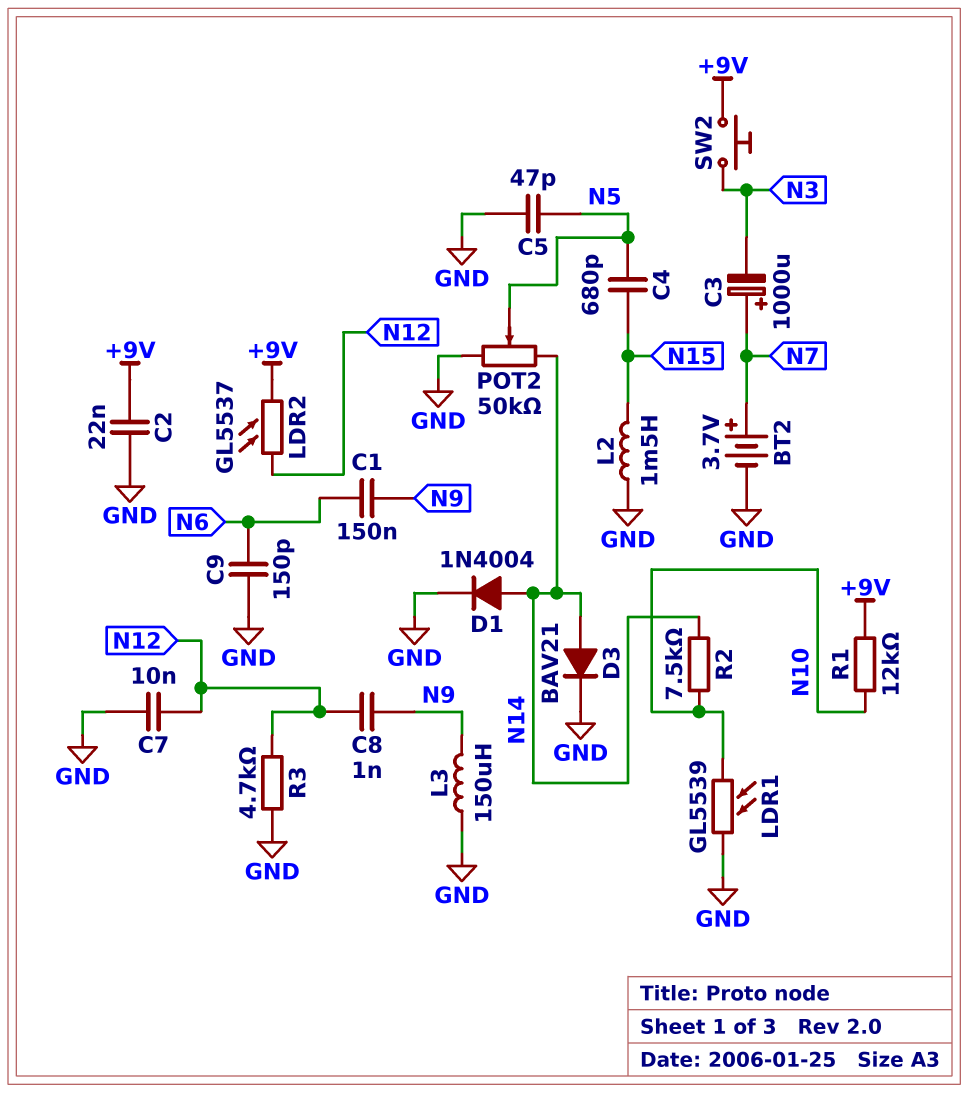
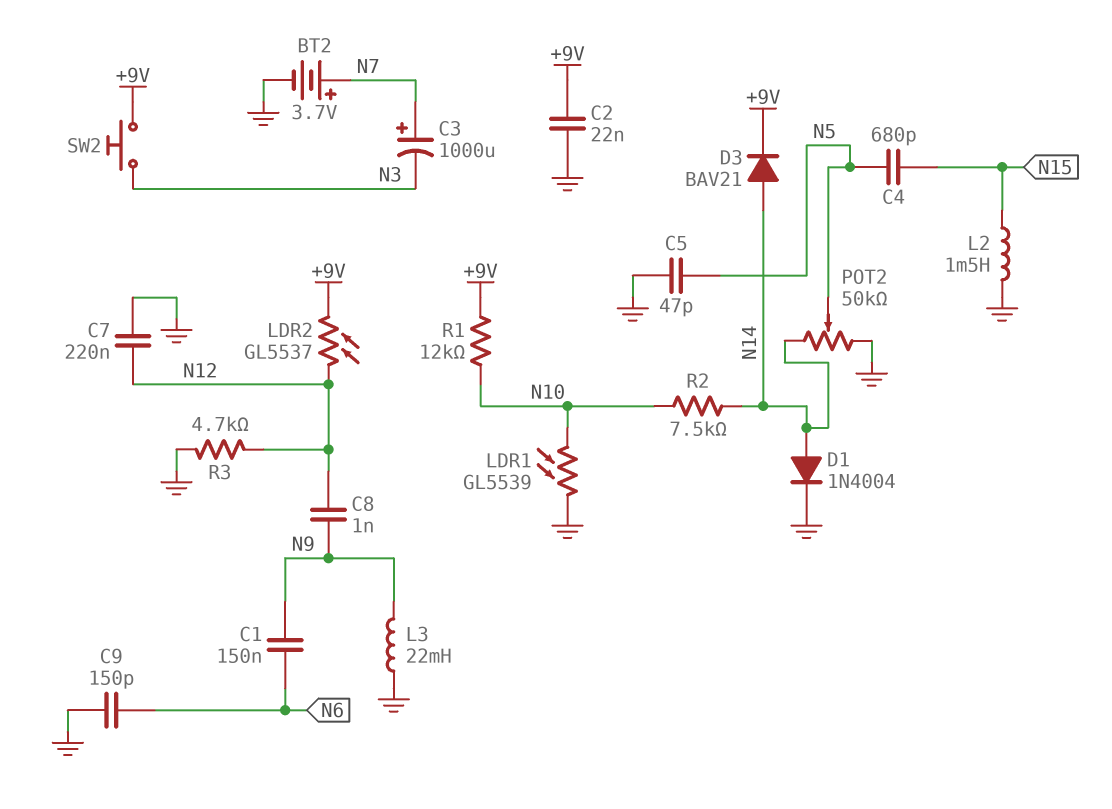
C7: 10nF (GND, N12) -> 220nF (GND, N12)
D3: diode BAV21 (A N14, K GND) -> diode BAV21 (A N14, K +9V)
L3: 150uH (GND, N9) -> 22mH (GND, N9)

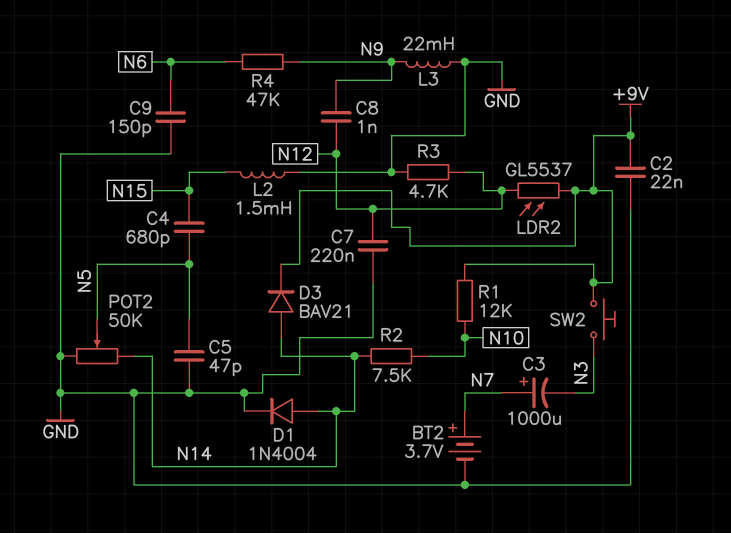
C1: 150nF (N6, N9) -> none
LDR1: GL5539 (GND, N10) -> none
R4: none -> 47k (N6, N9)

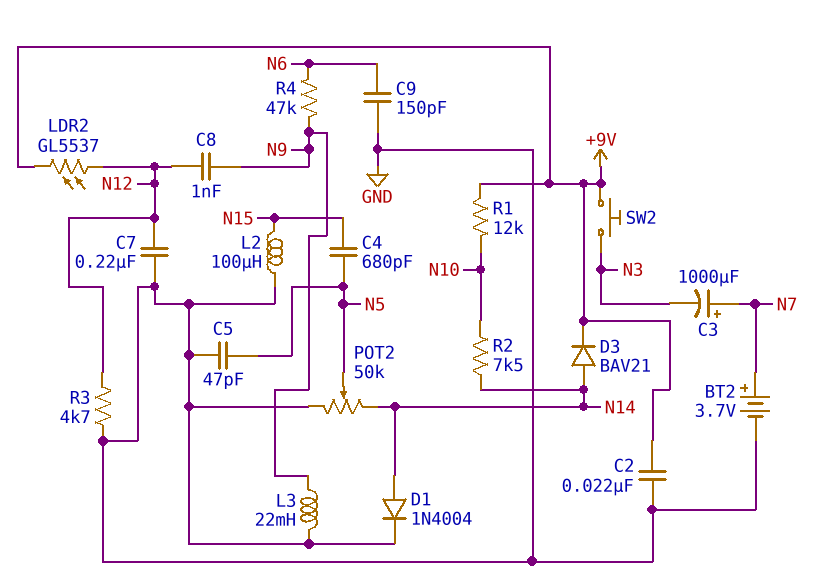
L2: 1.5mH (GND, N15) -> 100uH (GND, N15)

